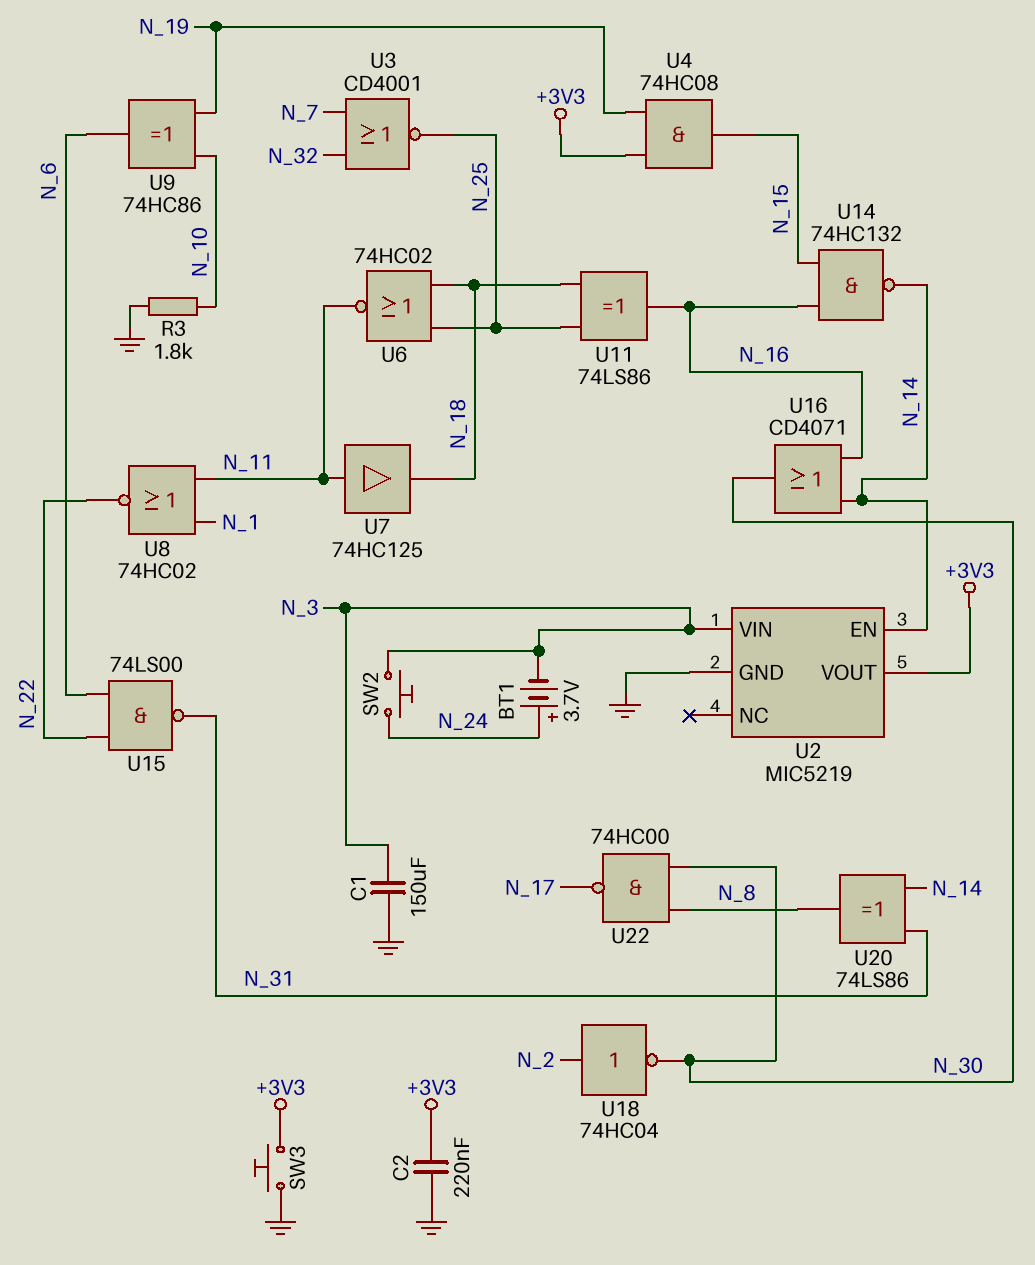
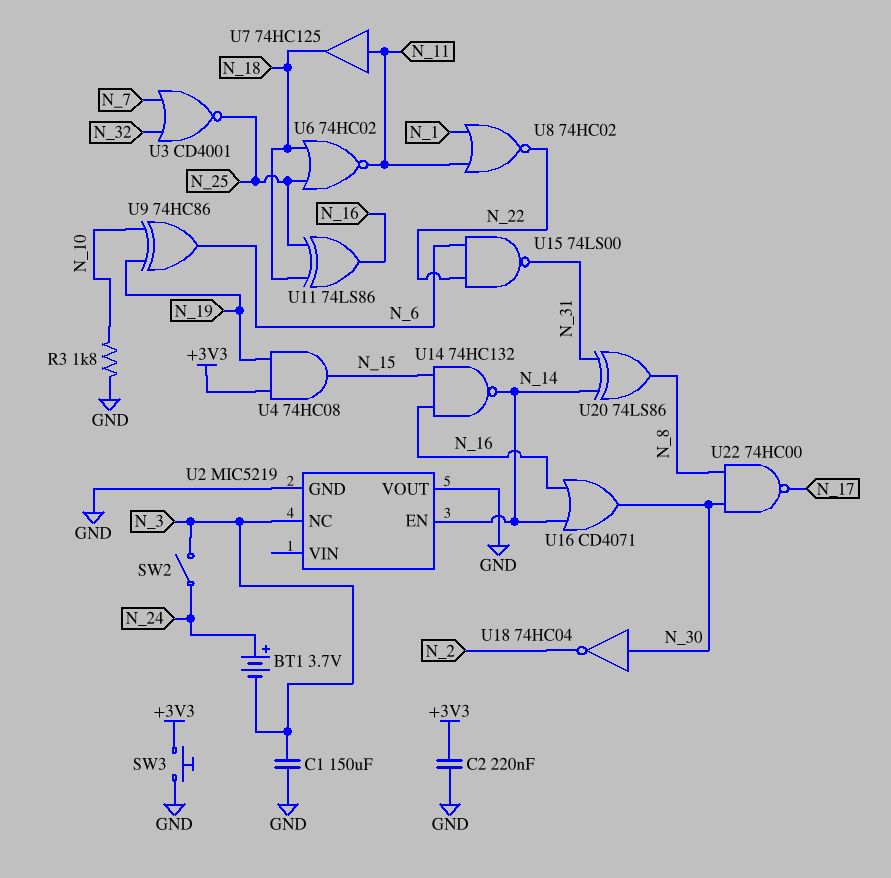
SW2: button (N_3, N_24) -> switch (N_3, N_24)
U2 pin NC: none -> N_3
U2 pin VIN: N_3 -> none
U2 pin VOUT: +3V3 -> GND
U18: NOT 74HC04 (in N_2, out N_30) -> NOT 74HC04 (in N_30, out N_2)

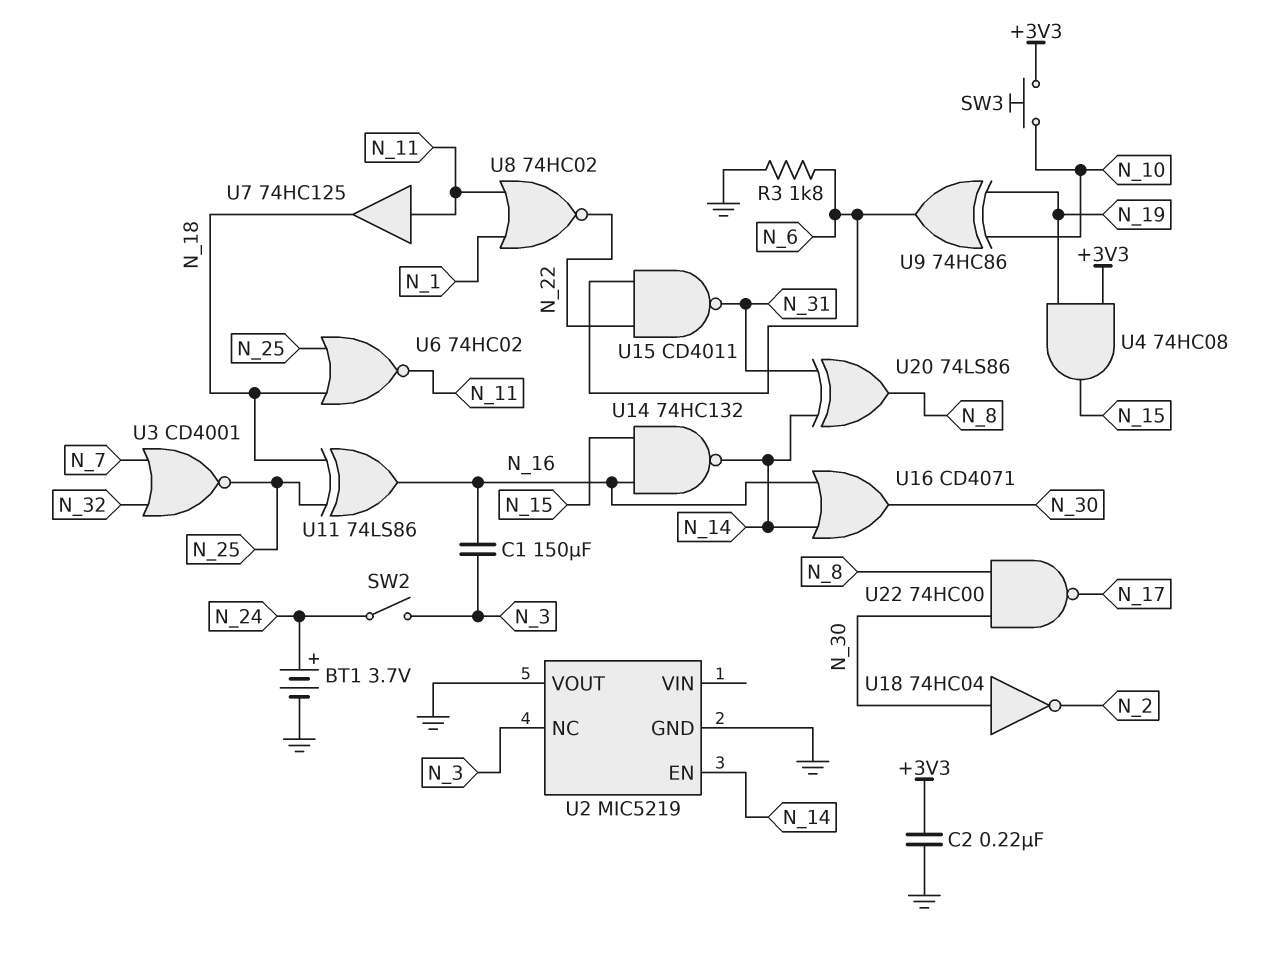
BT1: 3.7V (plus N_24, minus N_3) -> 3.7V (plus N_24, minus GND)
C1: 150uF (GND, N_3) -> 150uF (N_3, N_16)
R3: 1.8k (GND, N_10) -> 1.8k (GND, N_6)
SW3: button (+3V3, GND) -> button (+3V3, N_10)
U15: NAND 74LS00 (in N_6, in N_22, out N_31) -> NAND CD4011 (in N_6, in N_22, out N_31)

